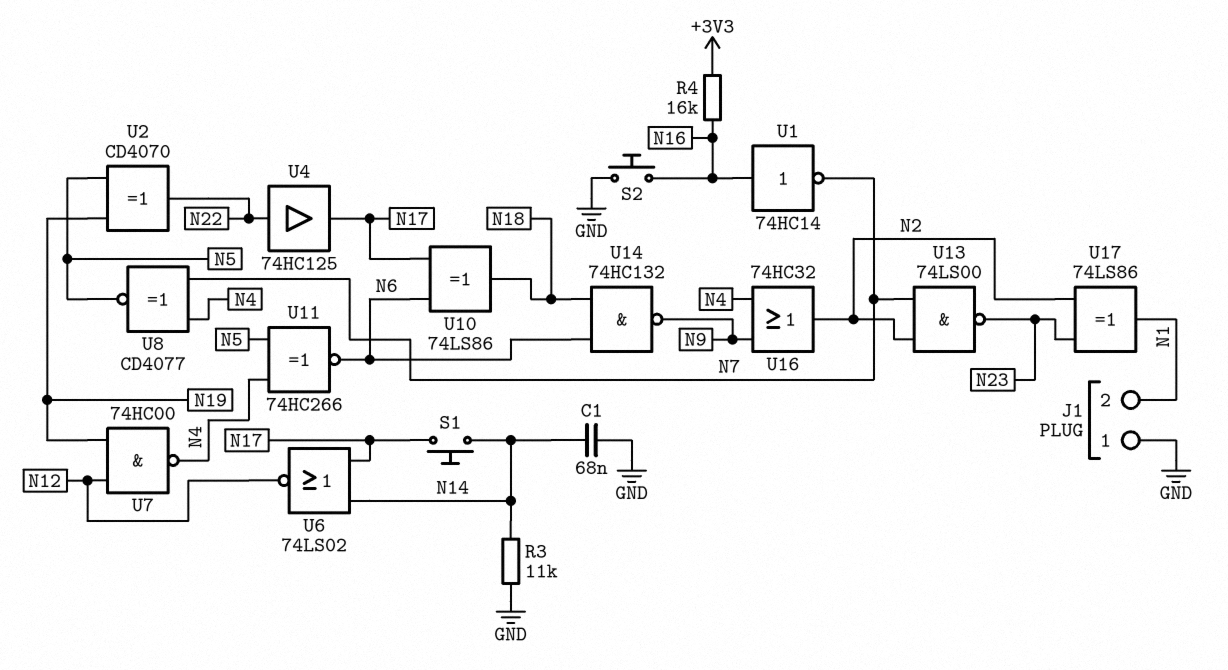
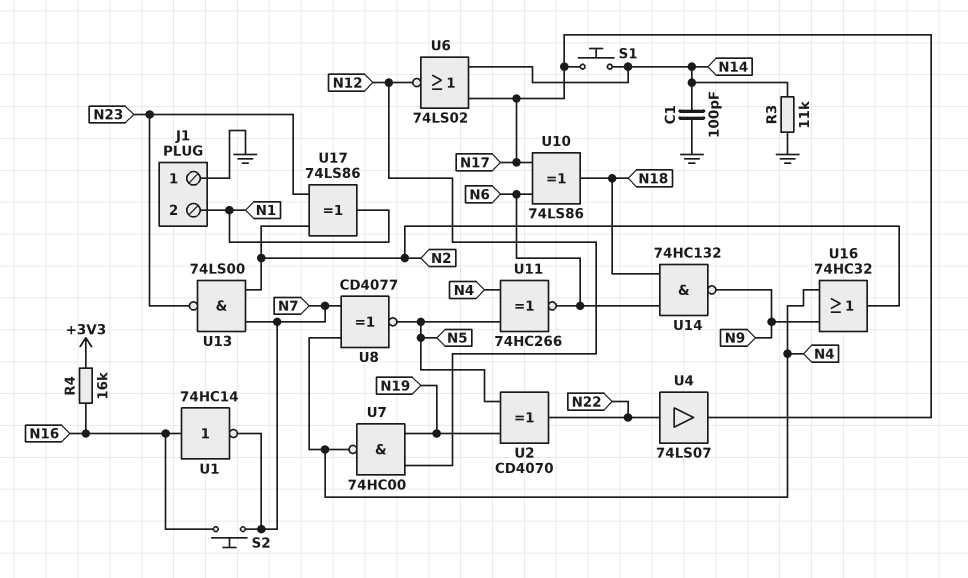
C1: 68nF (GND, N14) -> 100pF (GND, N14)
S2: button (GND, N16) -> button (N7, N16)
U4: buffer 74HC125 (in N22, out N17) -> buffer 74LS07 (in N22, out N17)

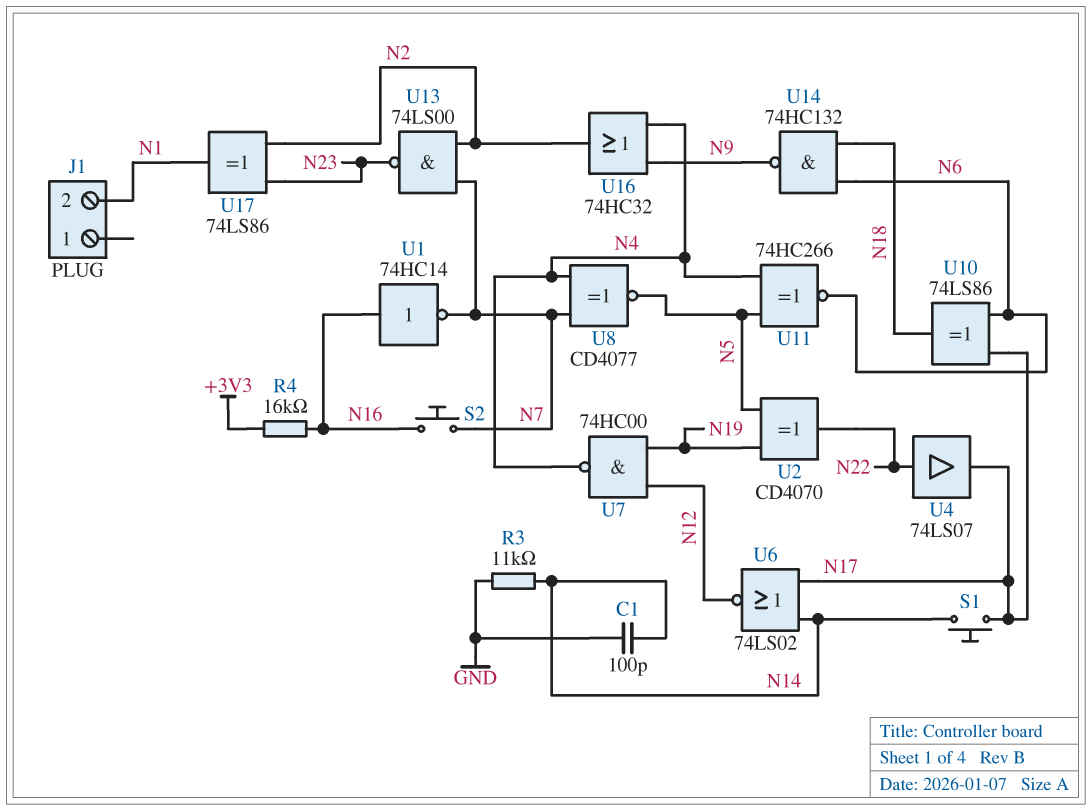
J1 pin 1: GND -> none

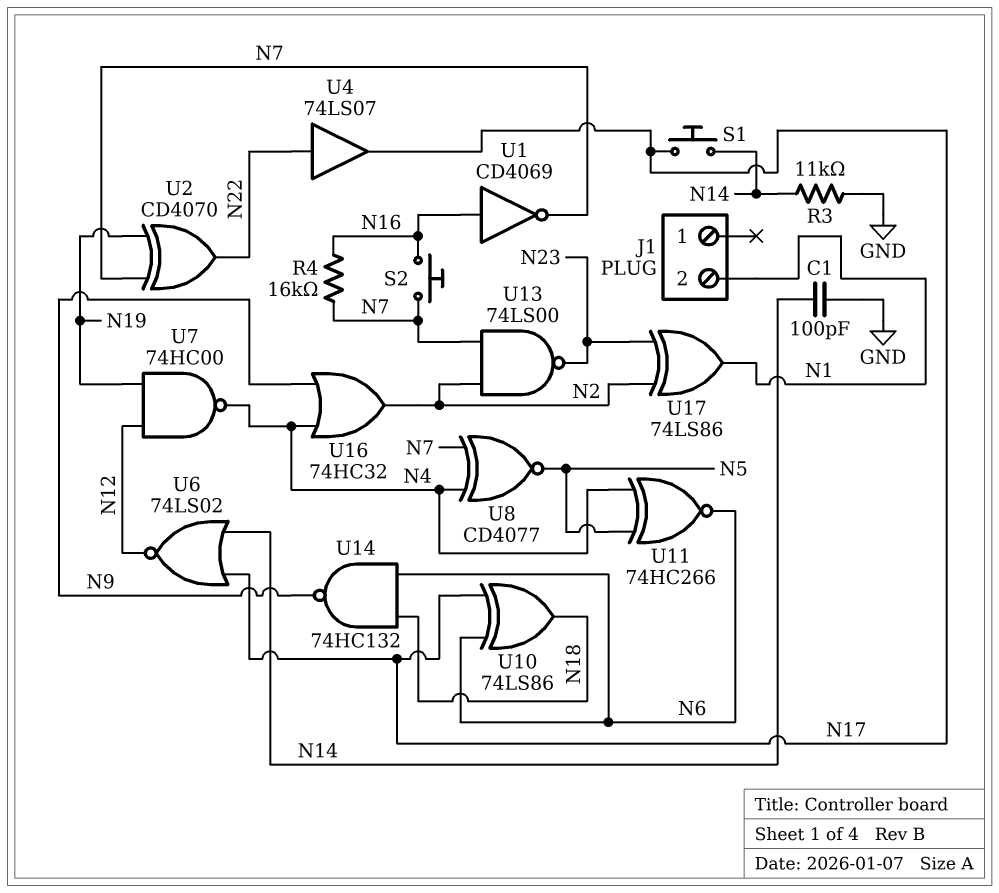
R4: 16k (+3V3, N16) -> 16k (N7, N16)
U1: NOT 74HC14 (in N16, out N7) -> NOT CD4069 (in N16, out N7)
U2: XOR CD4070 (in N5, in N19, out N22) -> XOR CD4070 (in N7, in N19, out N22)

